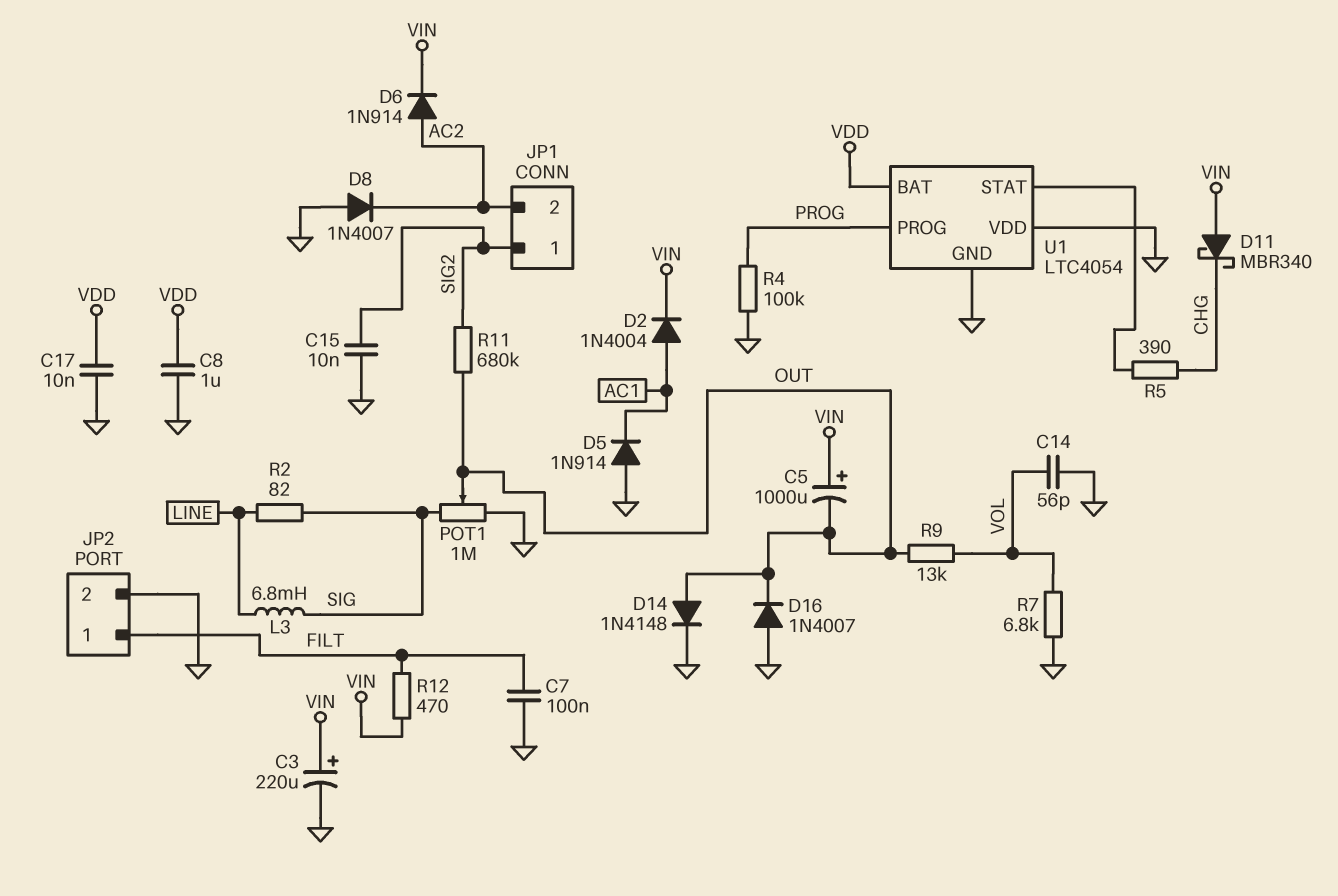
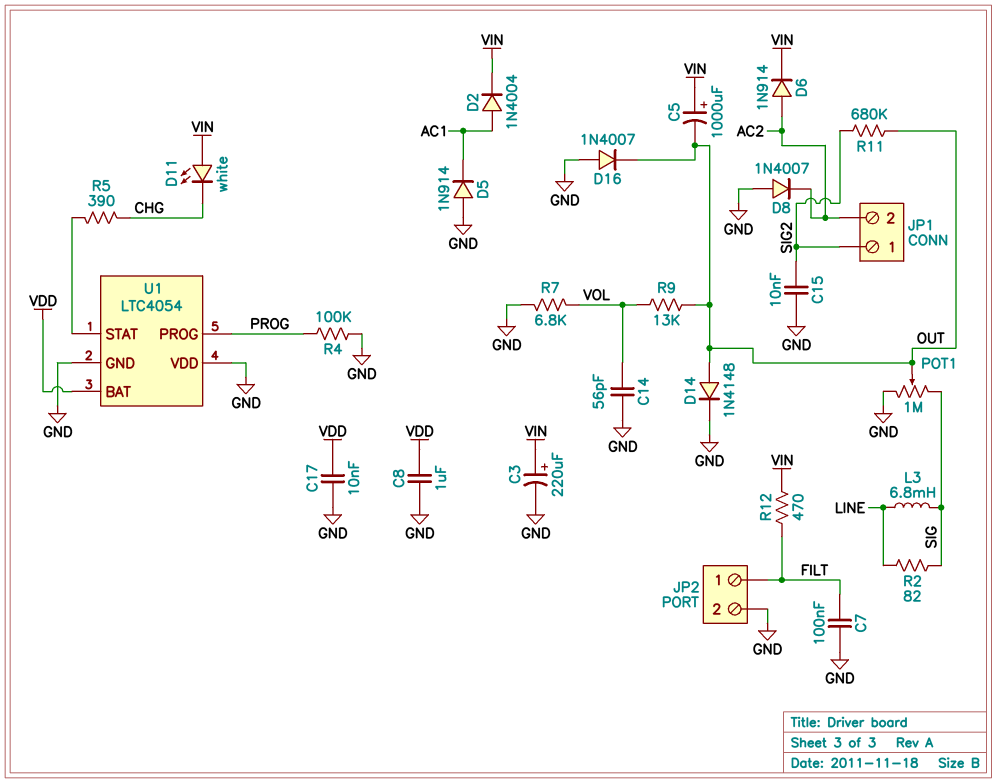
D11: schottky MBR340 (A VIN, K CHG) -> LED white (A VIN, K CHG)

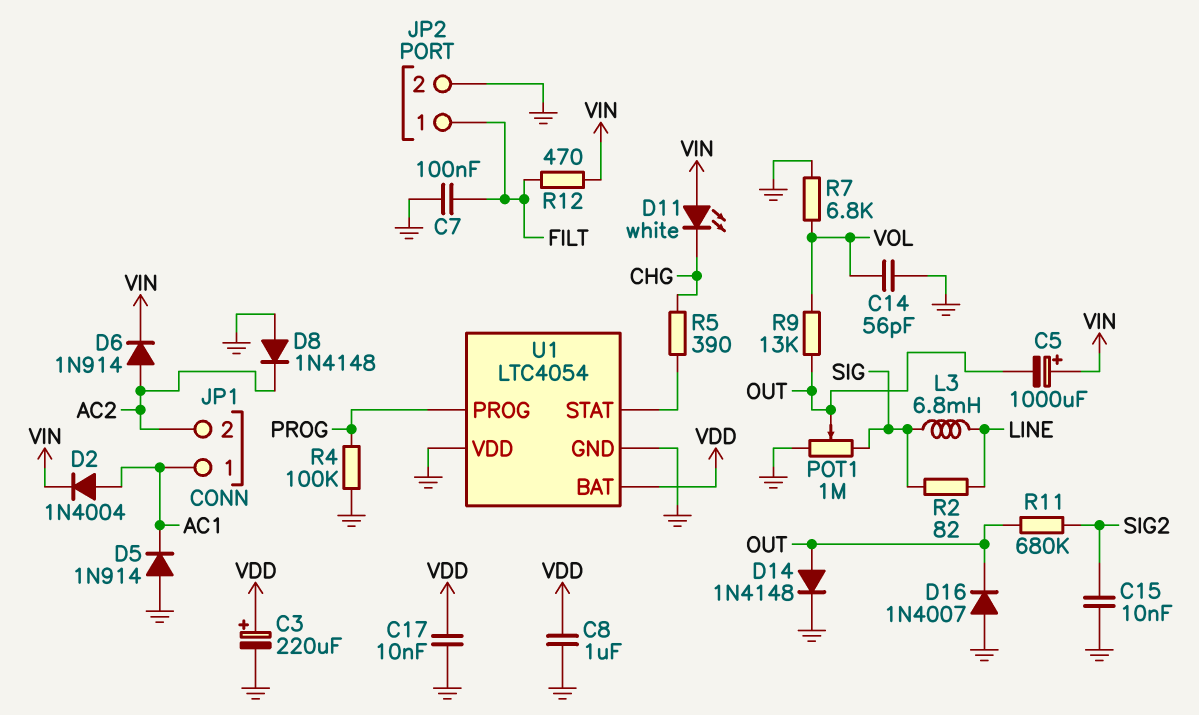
C3: 220uF (plus VIN, minus GND) -> 220uF (plus VDD, minus GND)
D8: diode 1N4007 (A GND, K AC2) -> diode 1N4148 (A GND, K AC2)
JP1 pin 1: SIG2 -> AC1

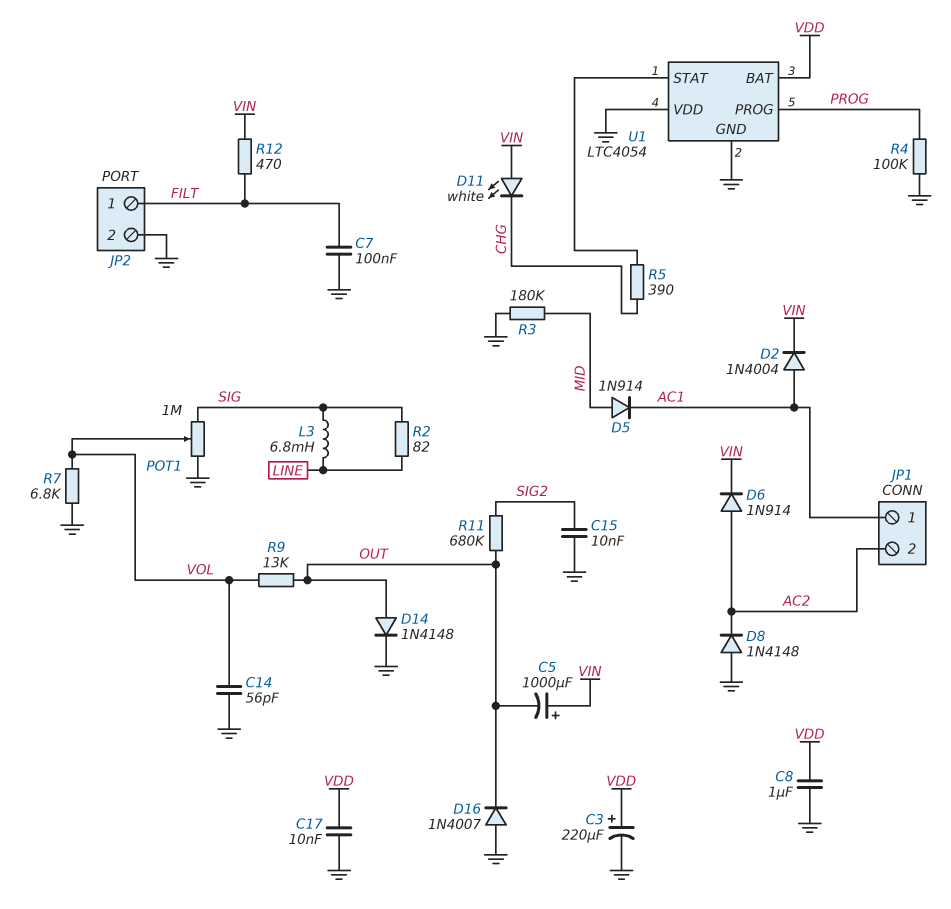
D5: diode 1N914 (A GND, K AC1) -> diode 1N914 (A MID, K AC1)
POT1: 1M (GND, SIG, wiper OUT) -> 1M (GND, SIG, wiper VOL)
R3: none -> 180k (GND, MID)

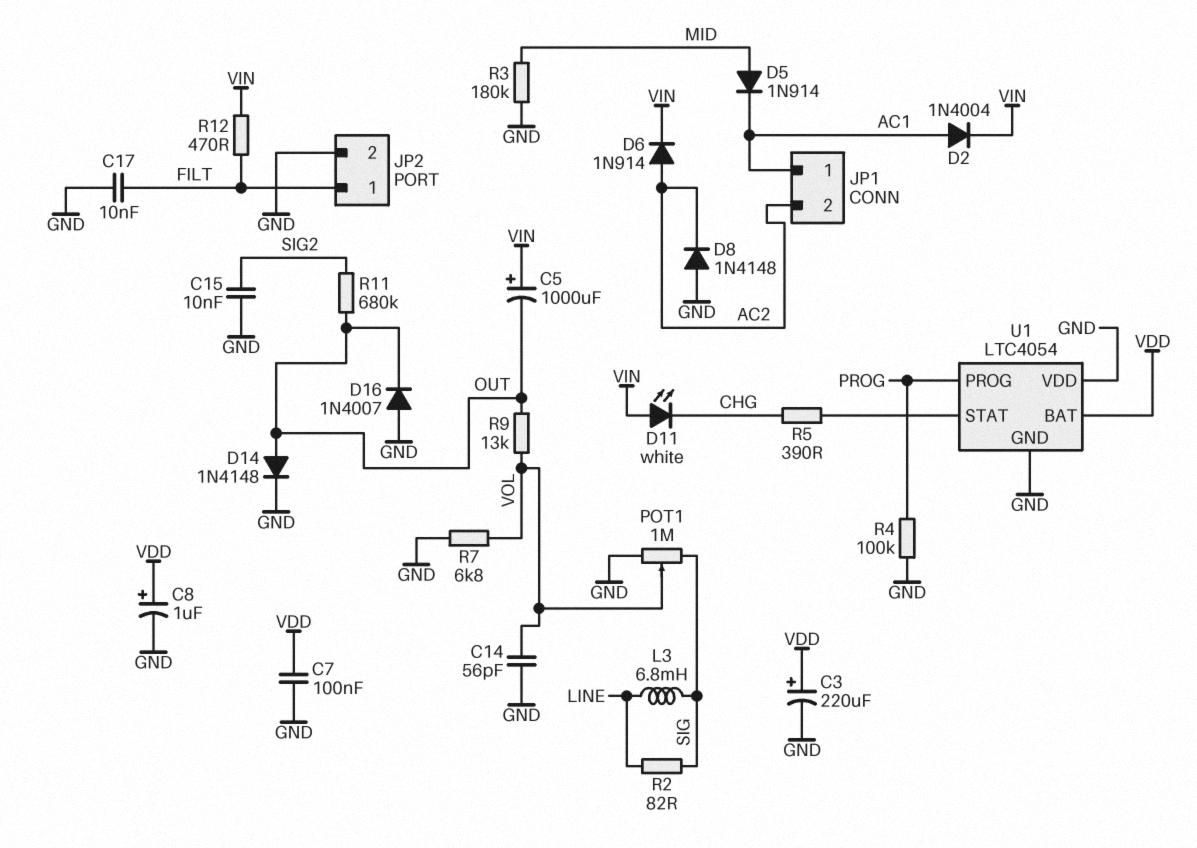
C7: 100nF (FILT, GND) -> 100nF (GND, VDD)
C8: 1uF (GND, VDD) -> 1uF (plus VDD, minus GND)
C17: 10nF (GND, VDD) -> 10nF (FILT, GND)

